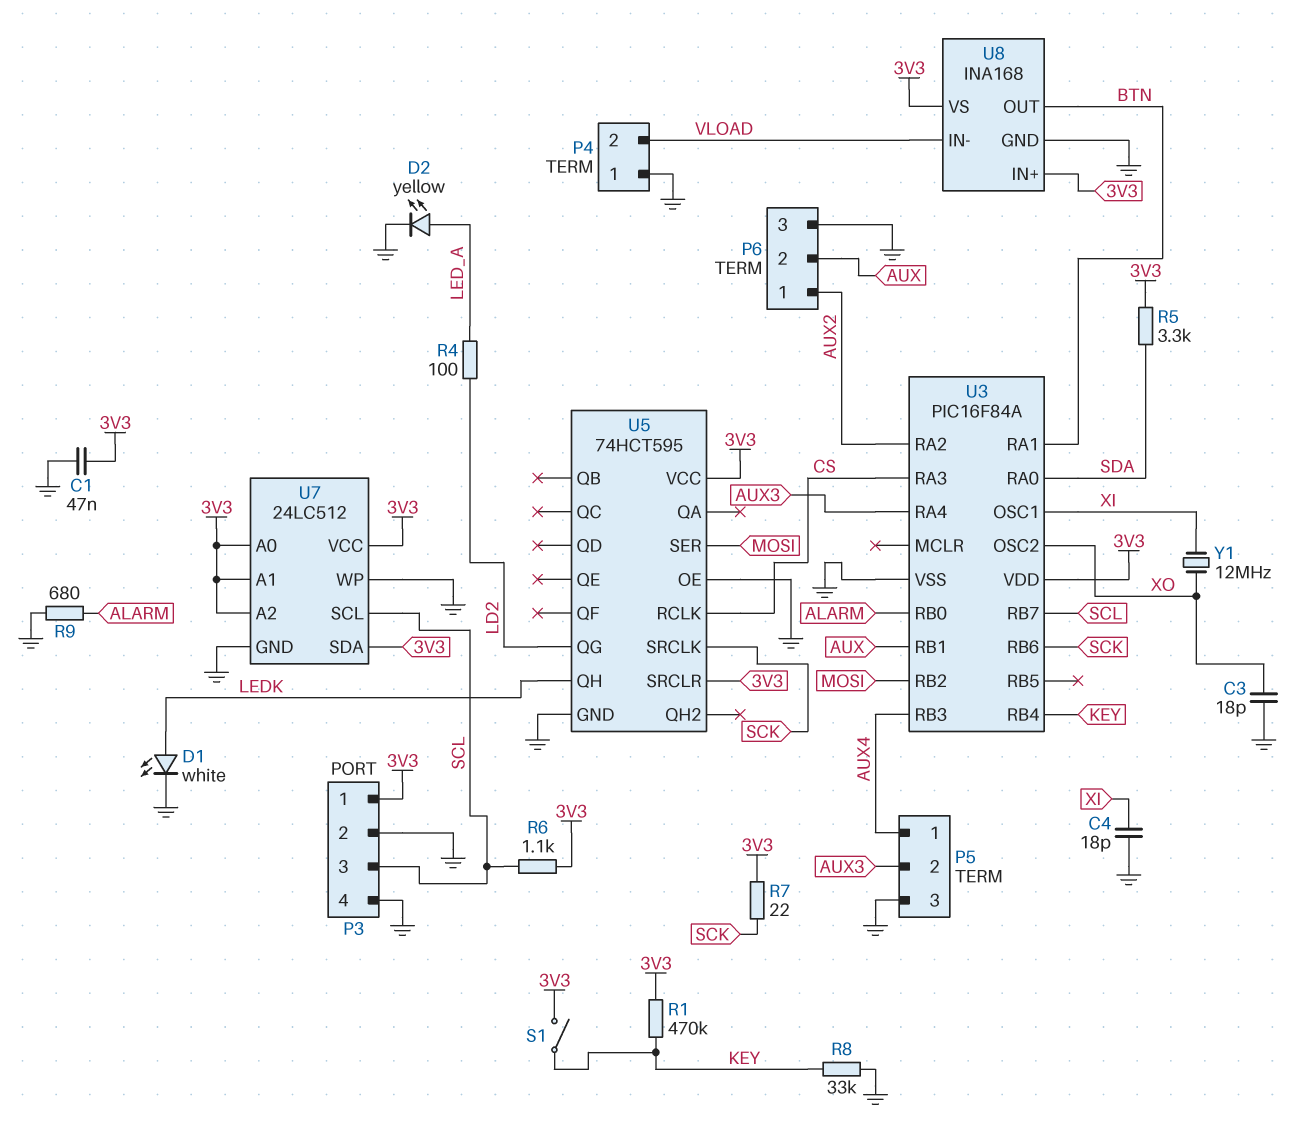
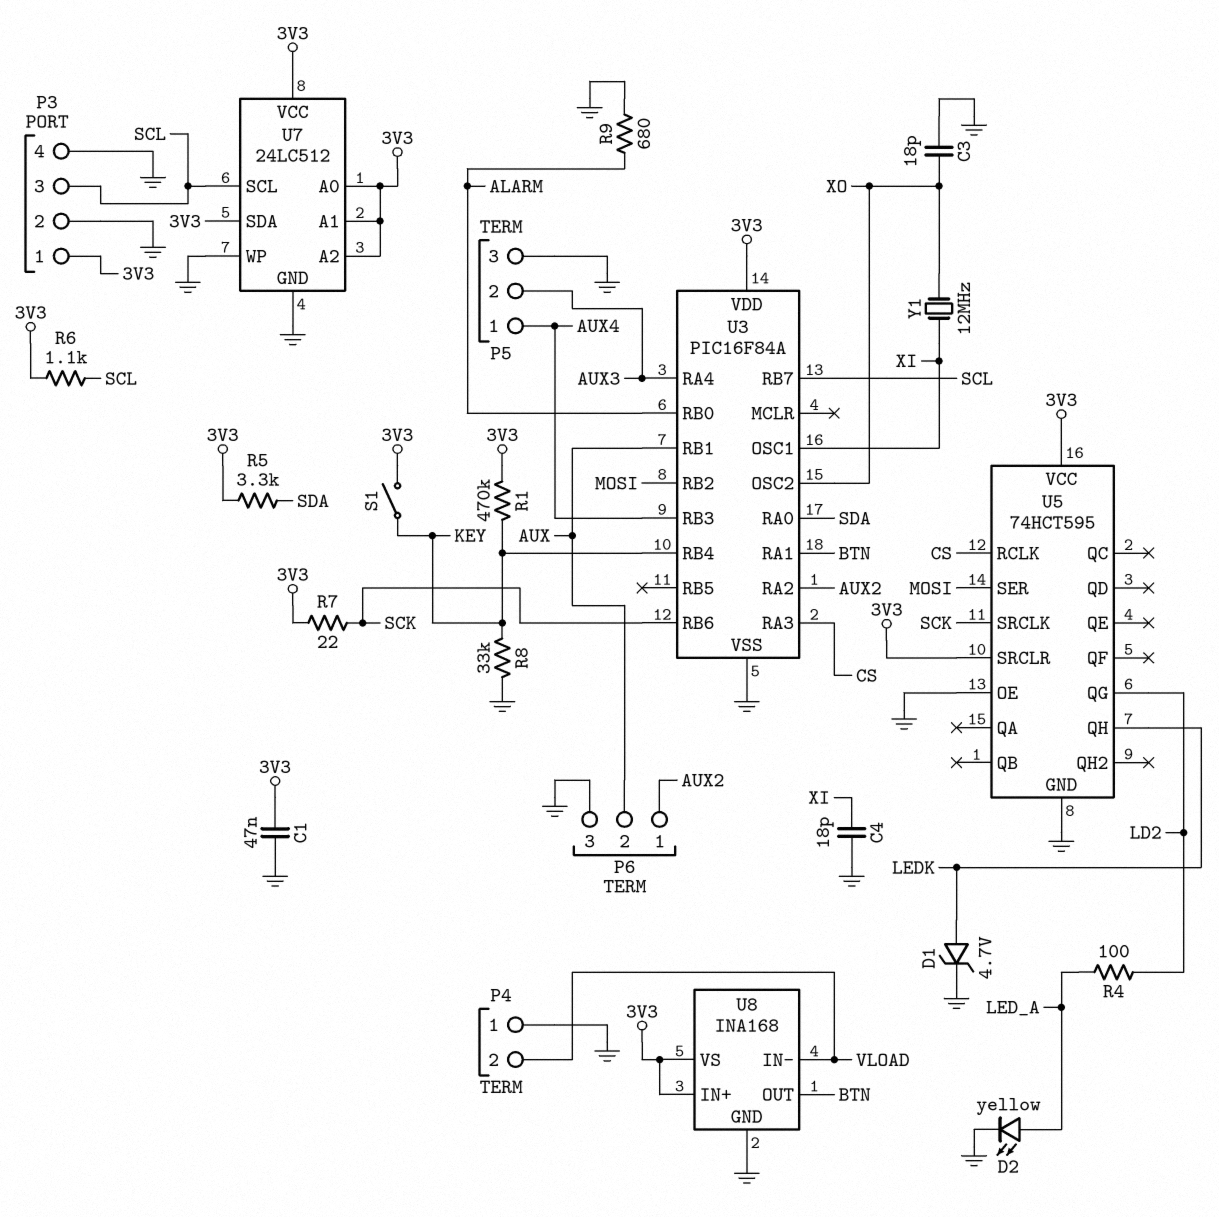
D1: LED white (A LEDK, K GND) -> zener 4.7V (A LEDK, K GND)

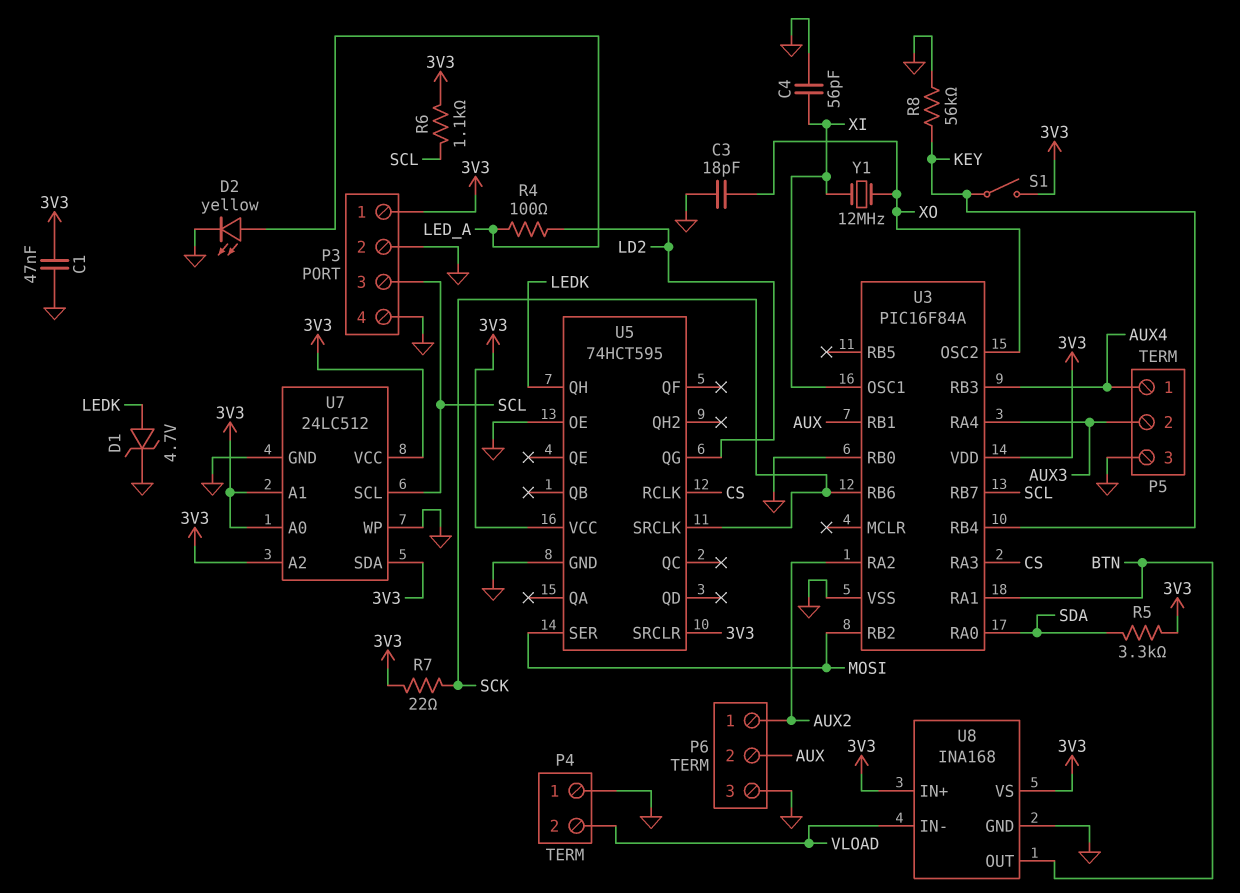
C4: 18pF (GND, XI) -> 56pF (GND, XI)
R1: 470k (3V3, KEY) -> none
R8: 33k (GND, KEY) -> 56k (GND, KEY)
R9: 680 (ALARM, GND) -> none
U3 pin RB0: ALARM -> GND

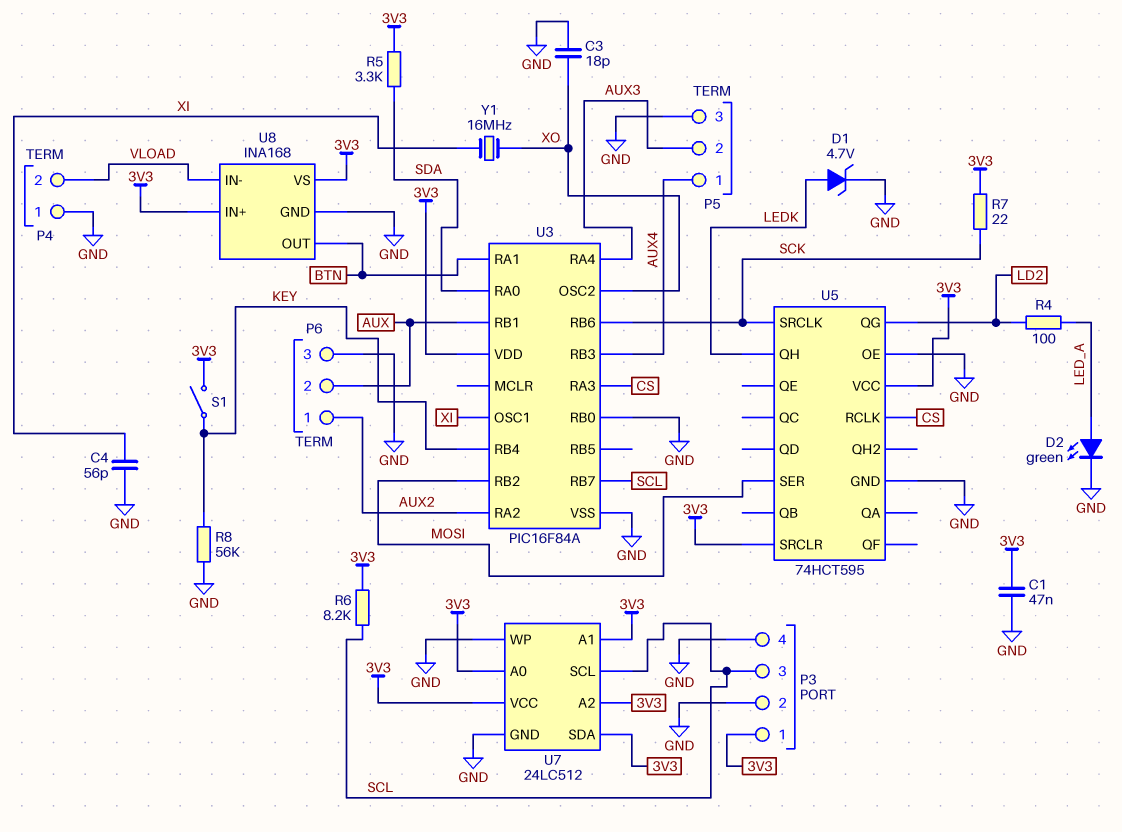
D2: LED yellow (A LED_A, K GND) -> LED green (A LED_A, K GND)
R6: 1.1k (3V3, SCL) -> 8.2k (3V3, SCL)
Y1: 12MHz (XI, XO) -> 16MHz (XI, XO)

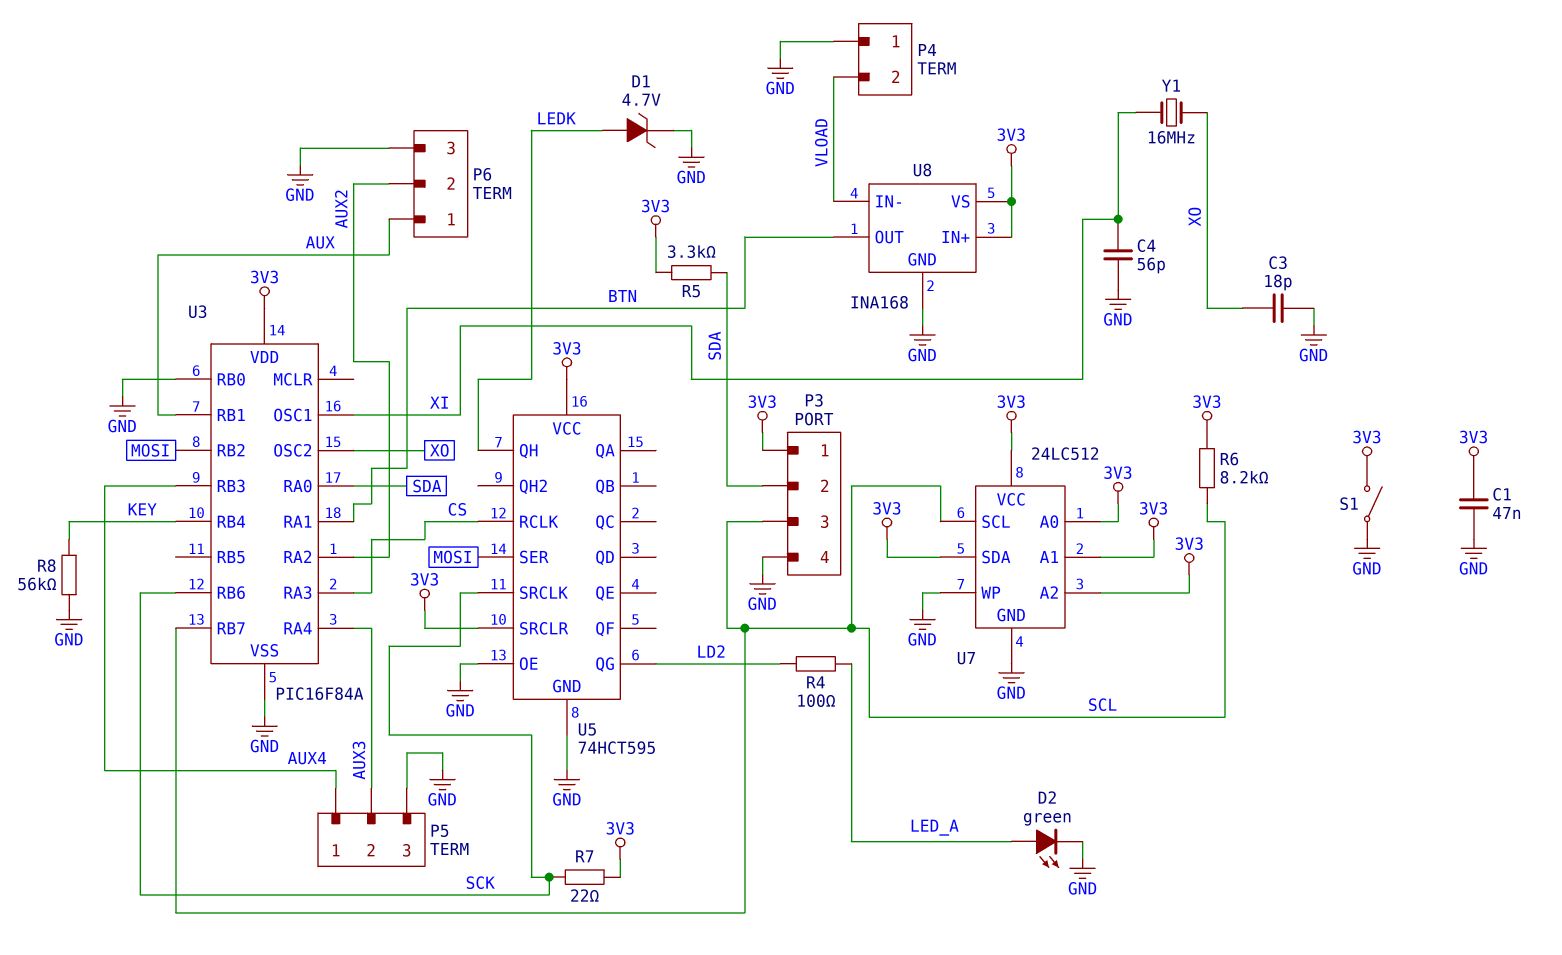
P3 pin 2: GND -> SDA
P6 pin 1: AUX2 -> AUX
P6 pin 2: AUX -> AUX2
S1: switch (3V3, KEY) -> switch (3V3, GND)

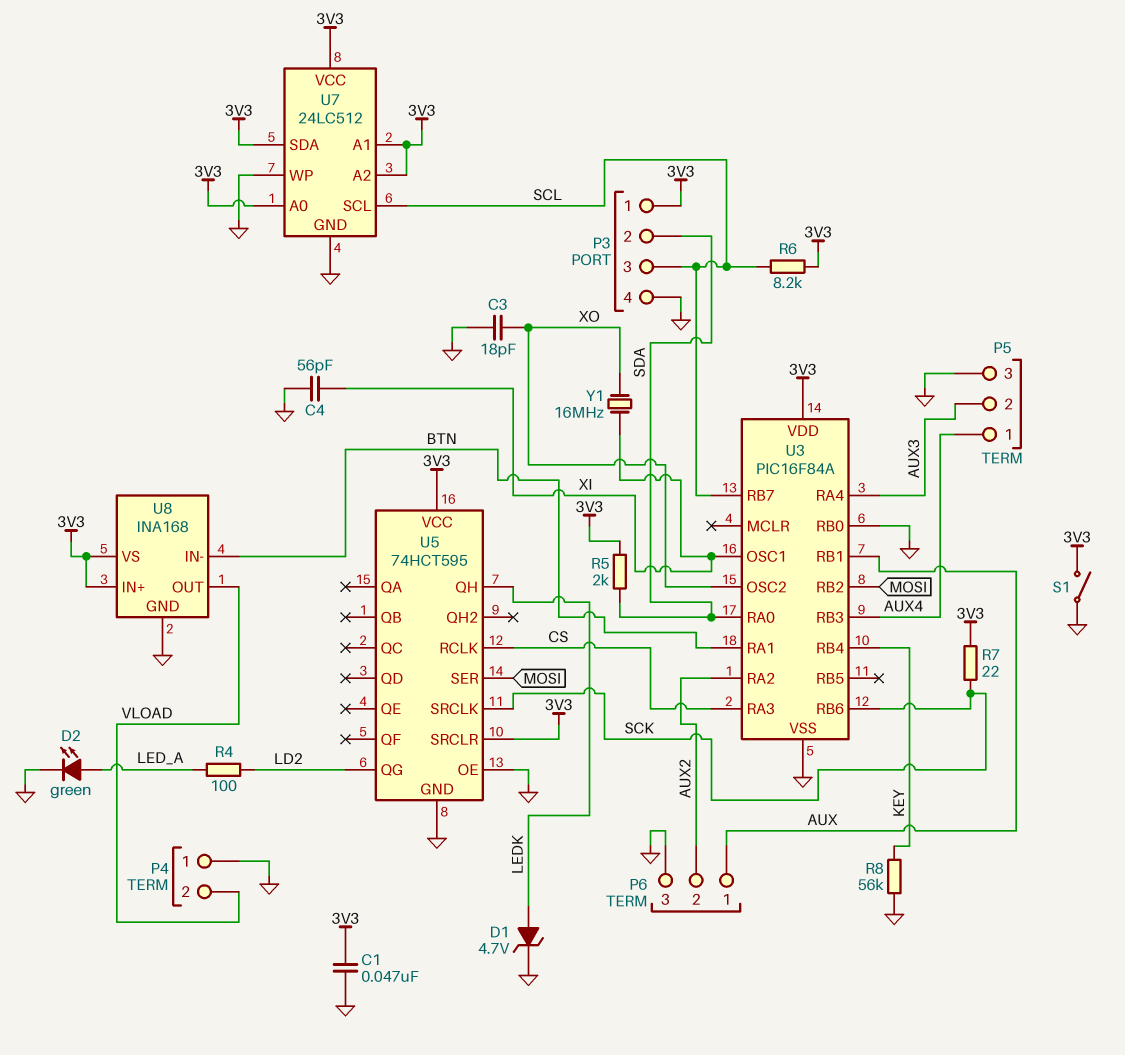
R5: 3.3k (3V3, SDA) -> 2k (3V3, SDA)
U8 pin IN-: VLOAD -> BTN
U8 pin OUT: BTN -> VLOAD

